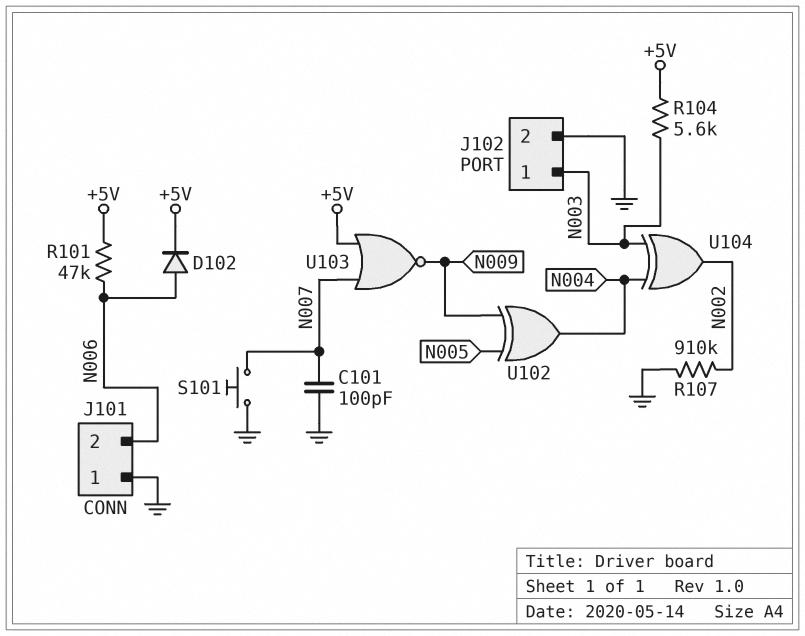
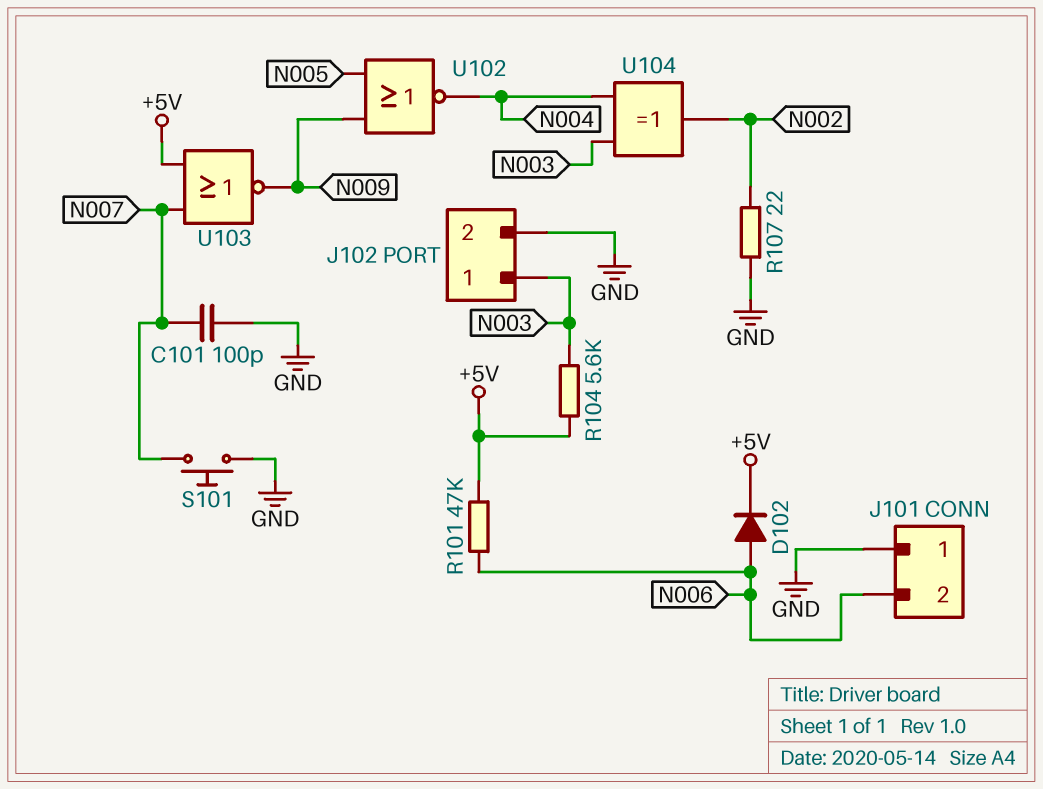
R107: 910k (GND, N002) -> 22 (GND, N002)
U102: XOR (in N005, in N009, out N004) -> NOR (in N005, in N009, out N004)

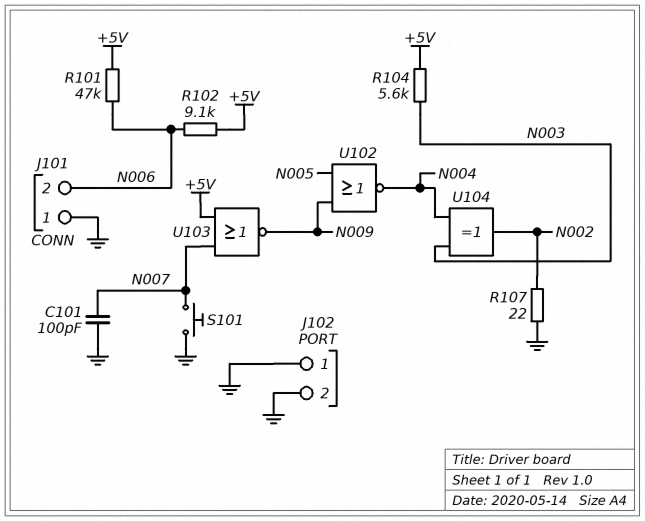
D102: diode (A N006, K +5V) -> none
J102 pin 1: N003 -> GND
R102: none -> 9.1k (+5V, N006)

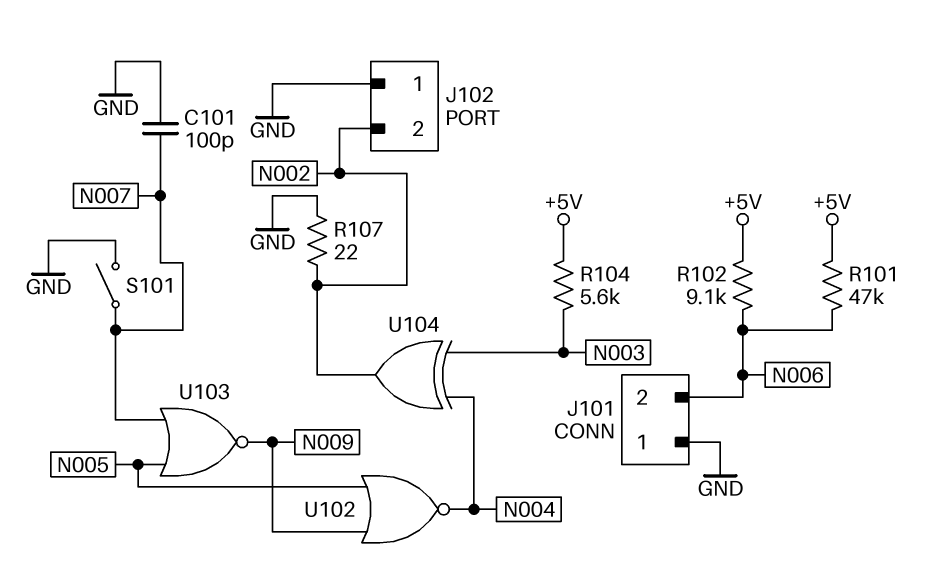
J102 pin 2: GND -> N002
S101: button (GND, N007) -> switch (GND, N007)
U103: NOR (in +5V, in N007, out N009) -> NOR (in N005, in N007, out N009)

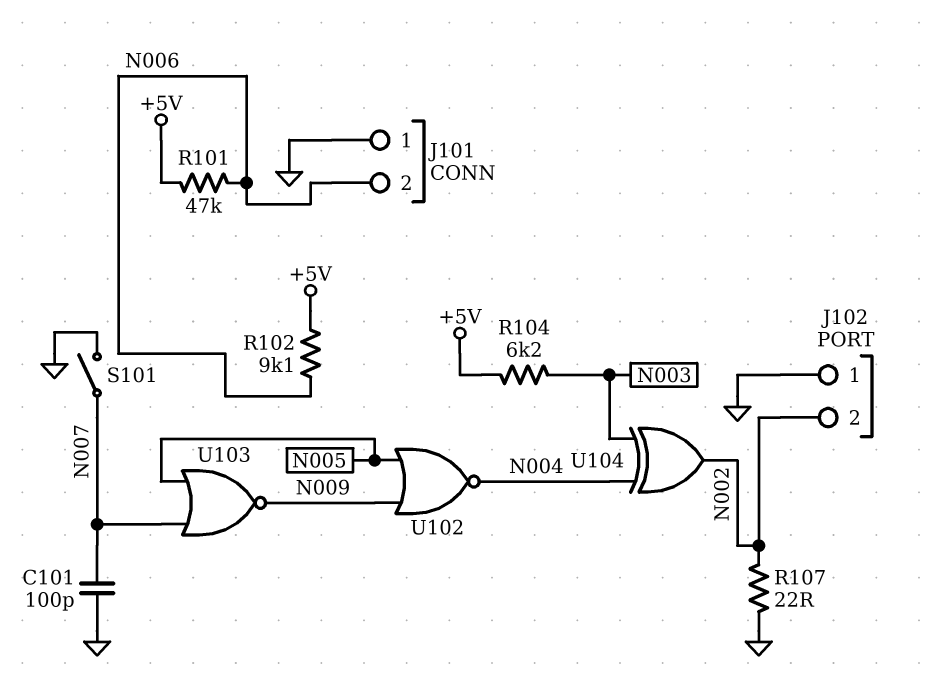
R104: 5.6k (+5V, N003) -> 6.2k (+5V, N003)

